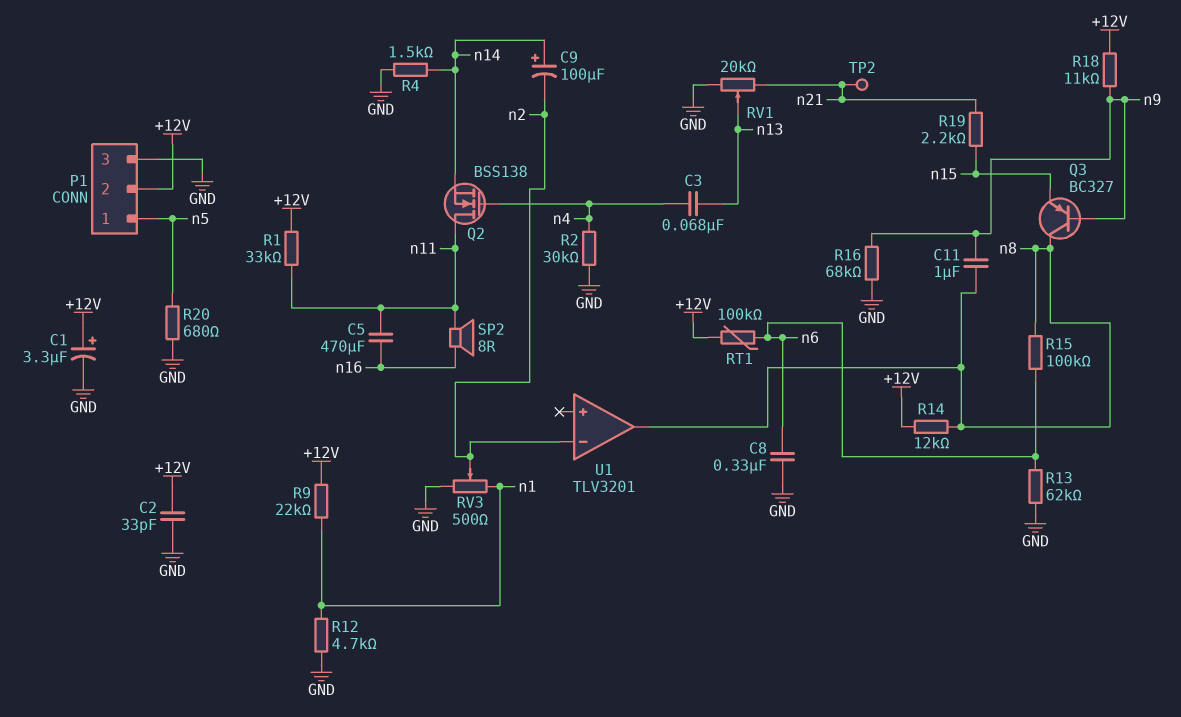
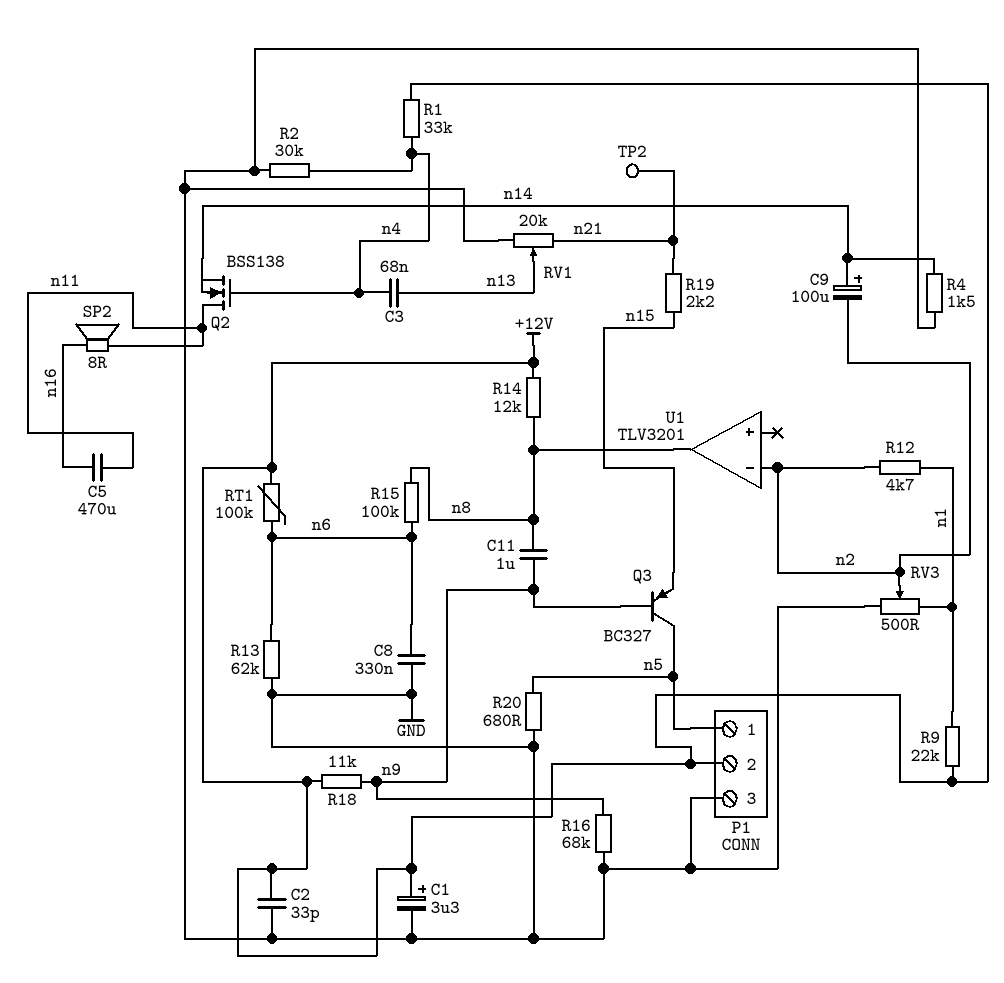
Q3: PNP BC327 (B n9, C n8, E n15) -> PNP BC327 (B n9, C n5, E n15)
R1: 33k (+12V, n11) -> 33k (+12V, n4)
R12: 4.7k (GND, n1) -> 4.7k (n1, n2)

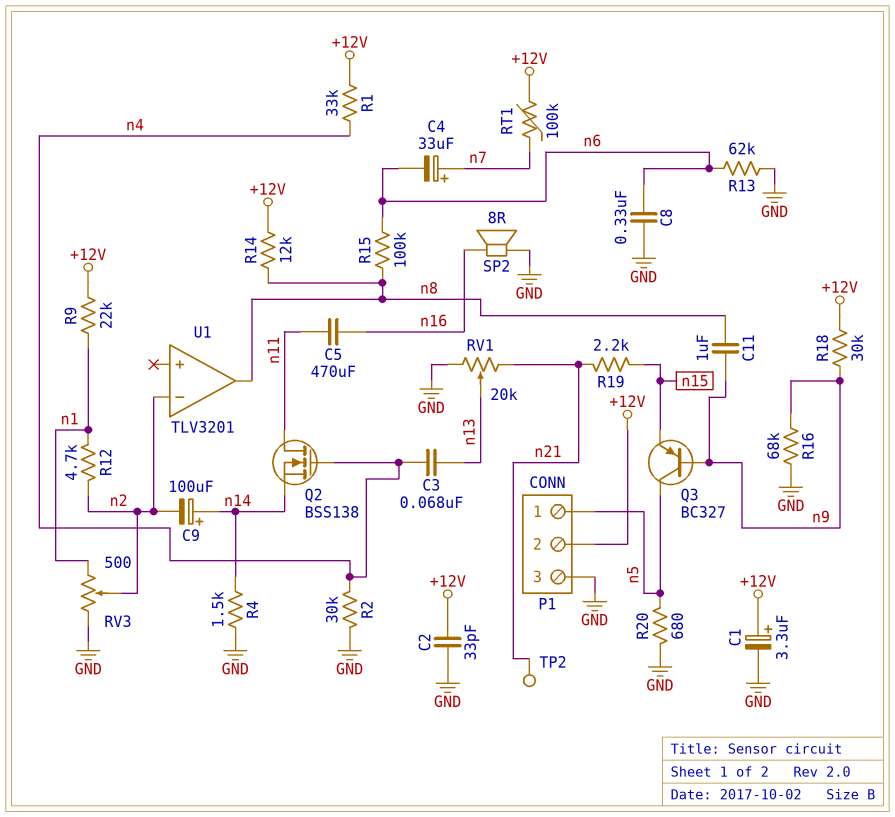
C4: none -> 33uF (plus n7, minus n6)
R18: 11k (+12V, n9) -> 30k (+12V, n9)
RT1: 100k (+12V, n6) -> 100k (+12V, n7)
SP2: speaker 8R (n11, n16) -> speaker 8R (GND, n16)

